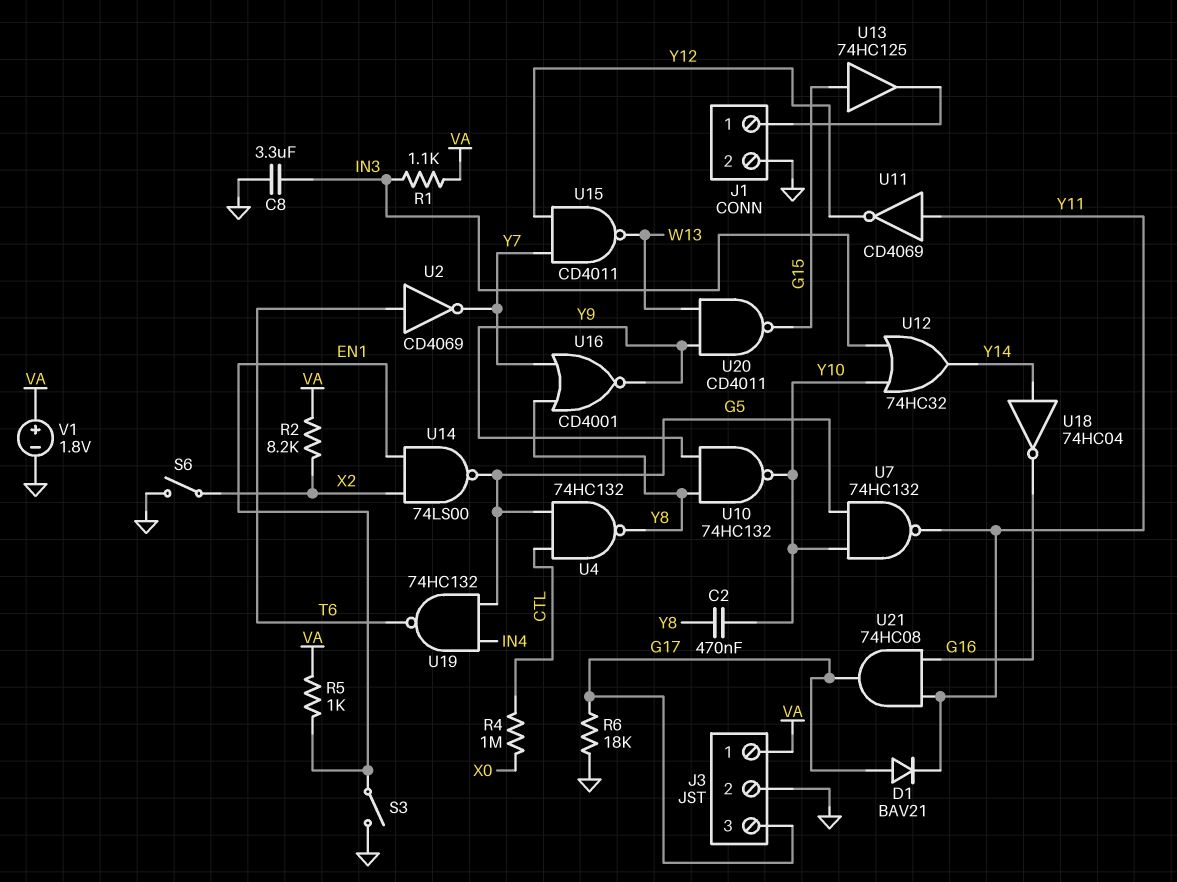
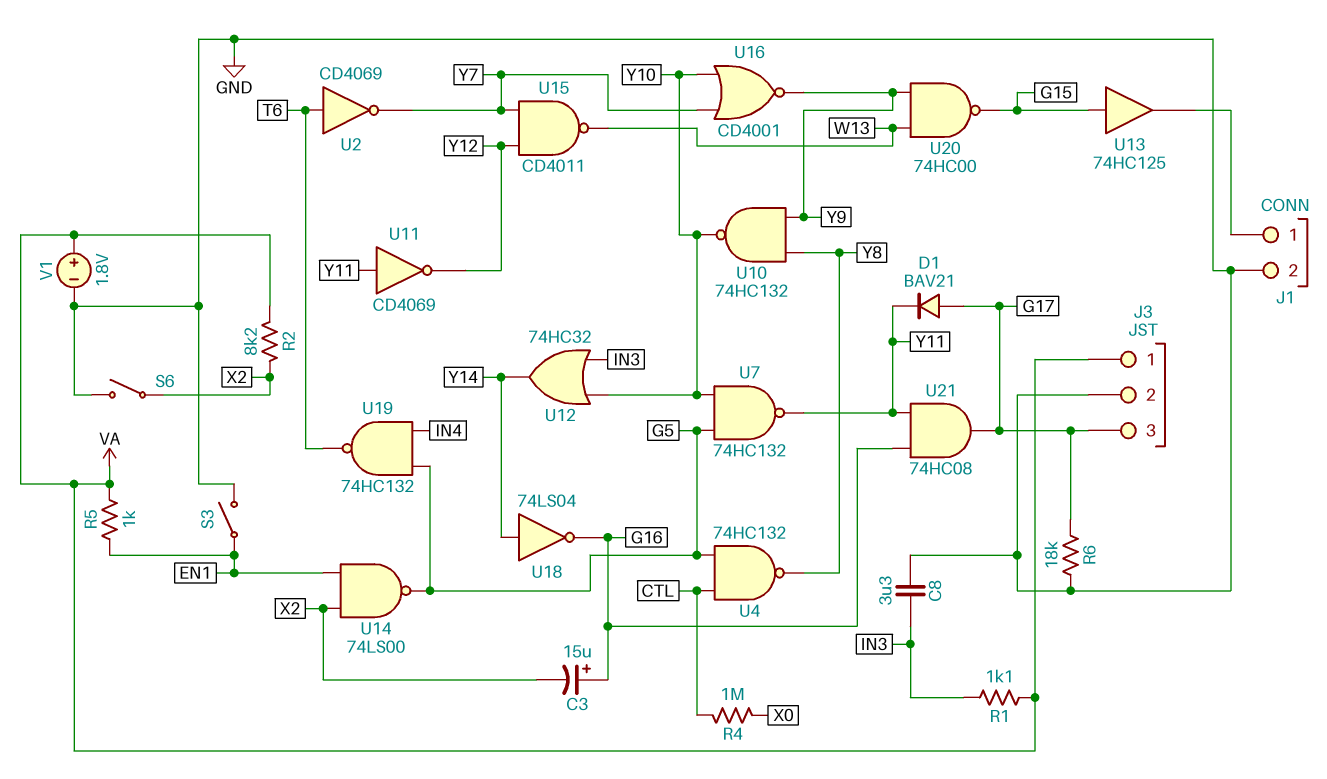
C2: 470nF (Y8, Y10) -> none
C3: none -> 15uF (plus G16, minus X2)
U16: NOR CD4001 (in Y7, in Y8, out Y9) -> NOR CD4001 (in Y7, in Y10, out Y9)
U18: NOT 74HC04 (in Y14, out G16) -> NOT 74LS04 (in Y14, out G16)
U20: NAND CD4011 (in W13, in Y9, out G15) -> NAND 74HC00 (in W13, in Y9, out G15)

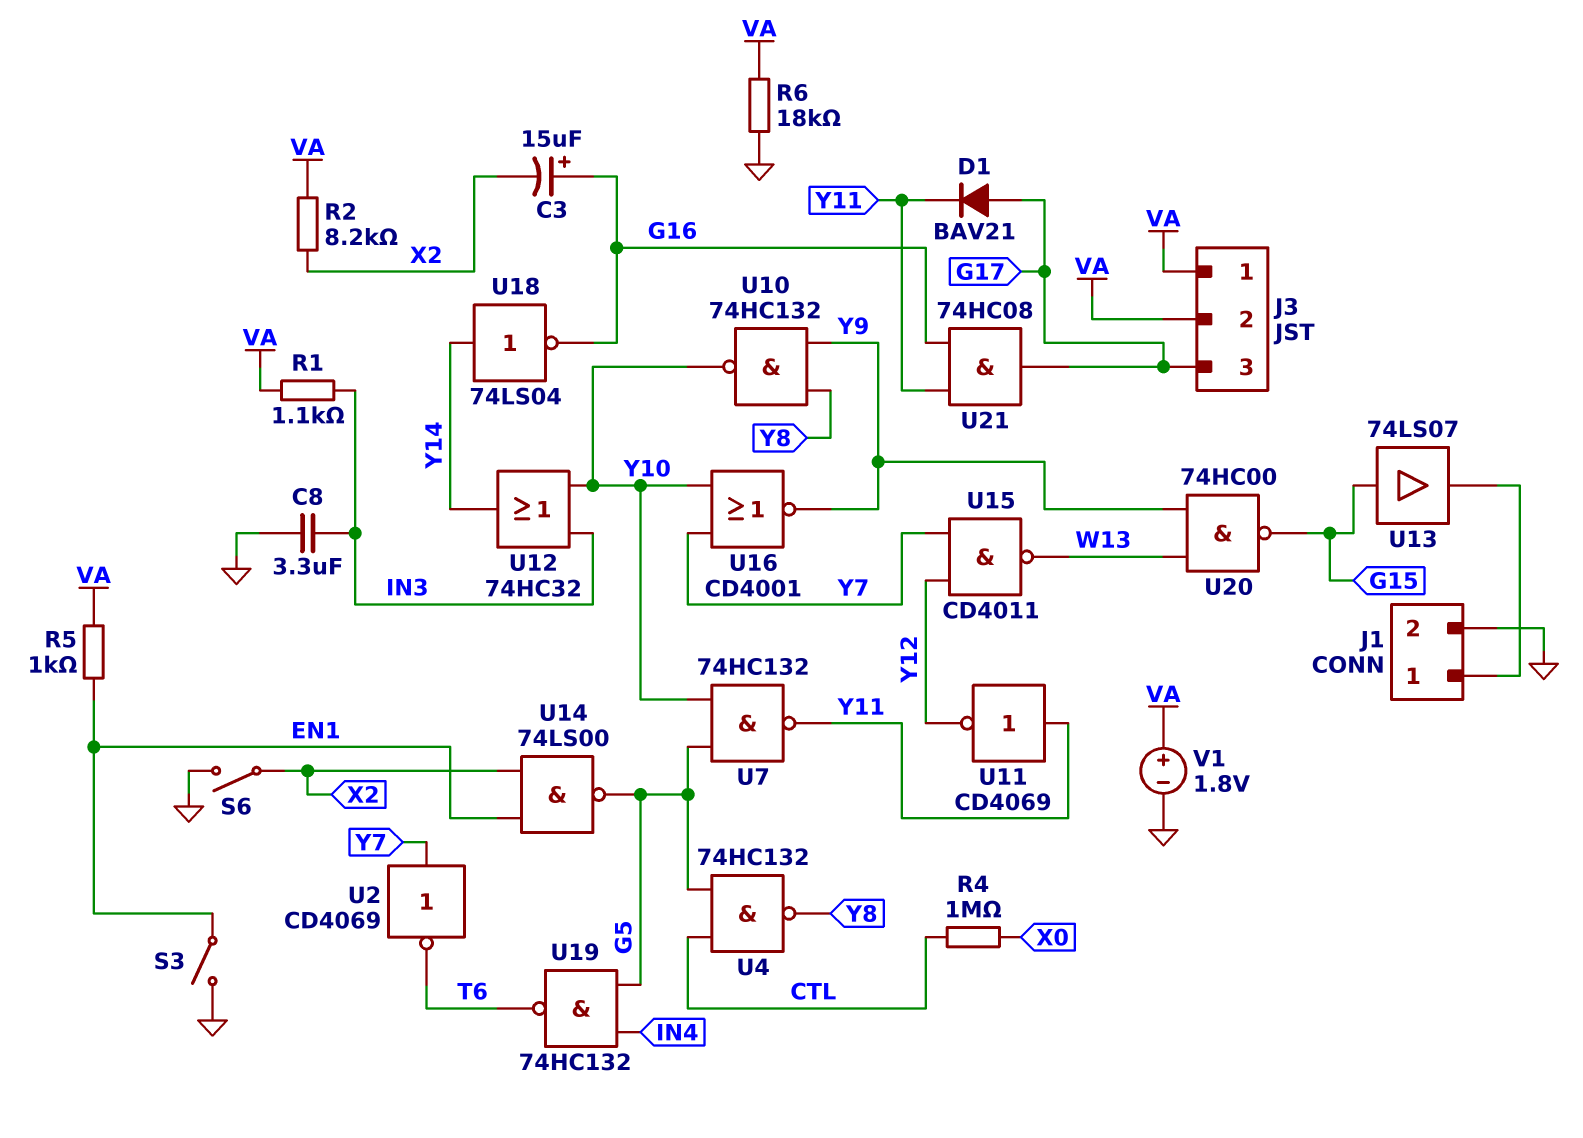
J3 pin 2: GND -> VA
R6: 18k (G17, GND) -> 18k (GND, VA)
U2: NOT CD4069 (in T6, out Y7) -> NOT CD4069 (in Y7, out T6)
U13: buffer 74HC125 (in G15, out J1/1) -> buffer 74LS07 (in G15, out J1/1)

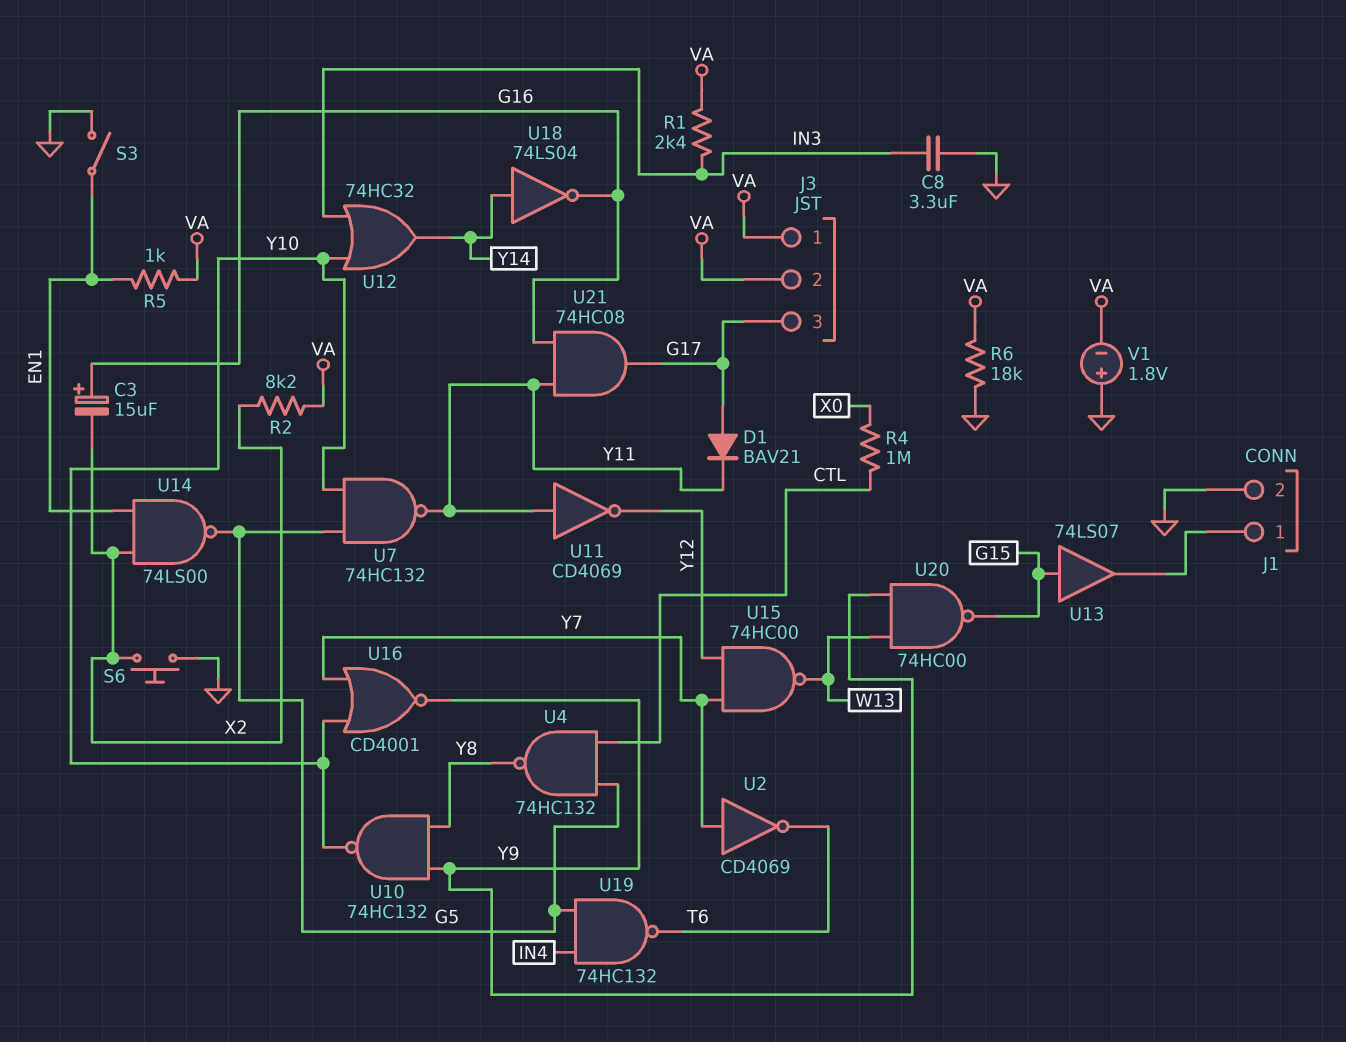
R1: 1.1k (IN3, VA) -> 2.4k (IN3, VA)
S6: switch (GND, X2) -> button (GND, X2)
U15: NAND CD4011 (in Y7, in Y12, out W13) -> NAND 74HC00 (in Y7, in Y12, out W13)
V1: 1.8V (plus VA, minus GND) -> 1.8V (plus GND, minus VA)

